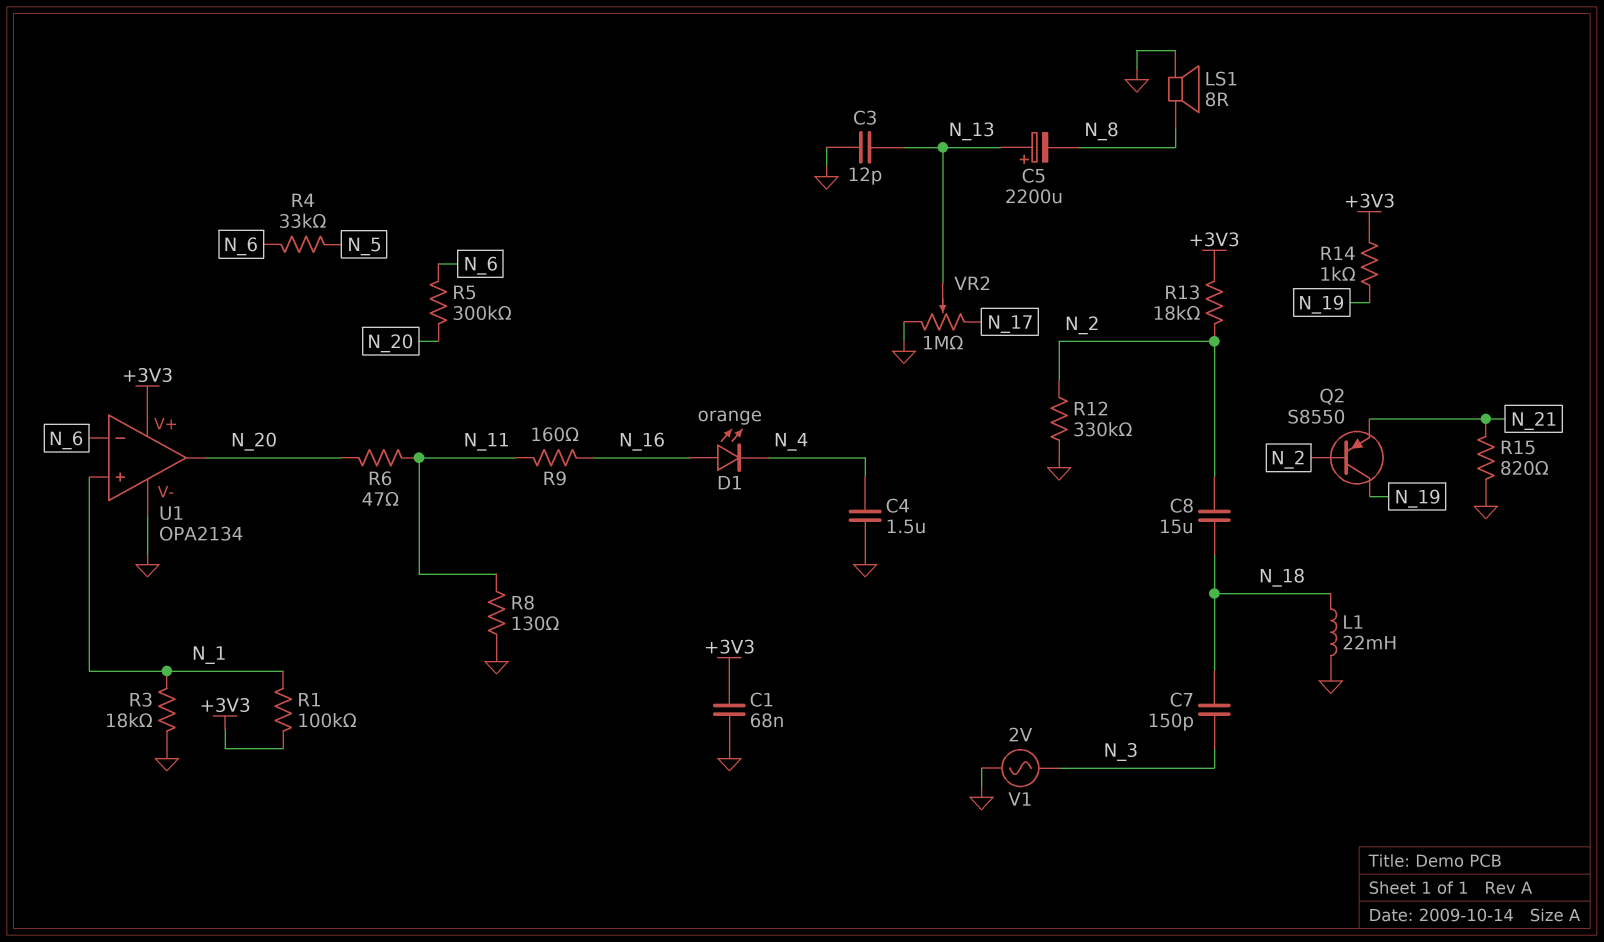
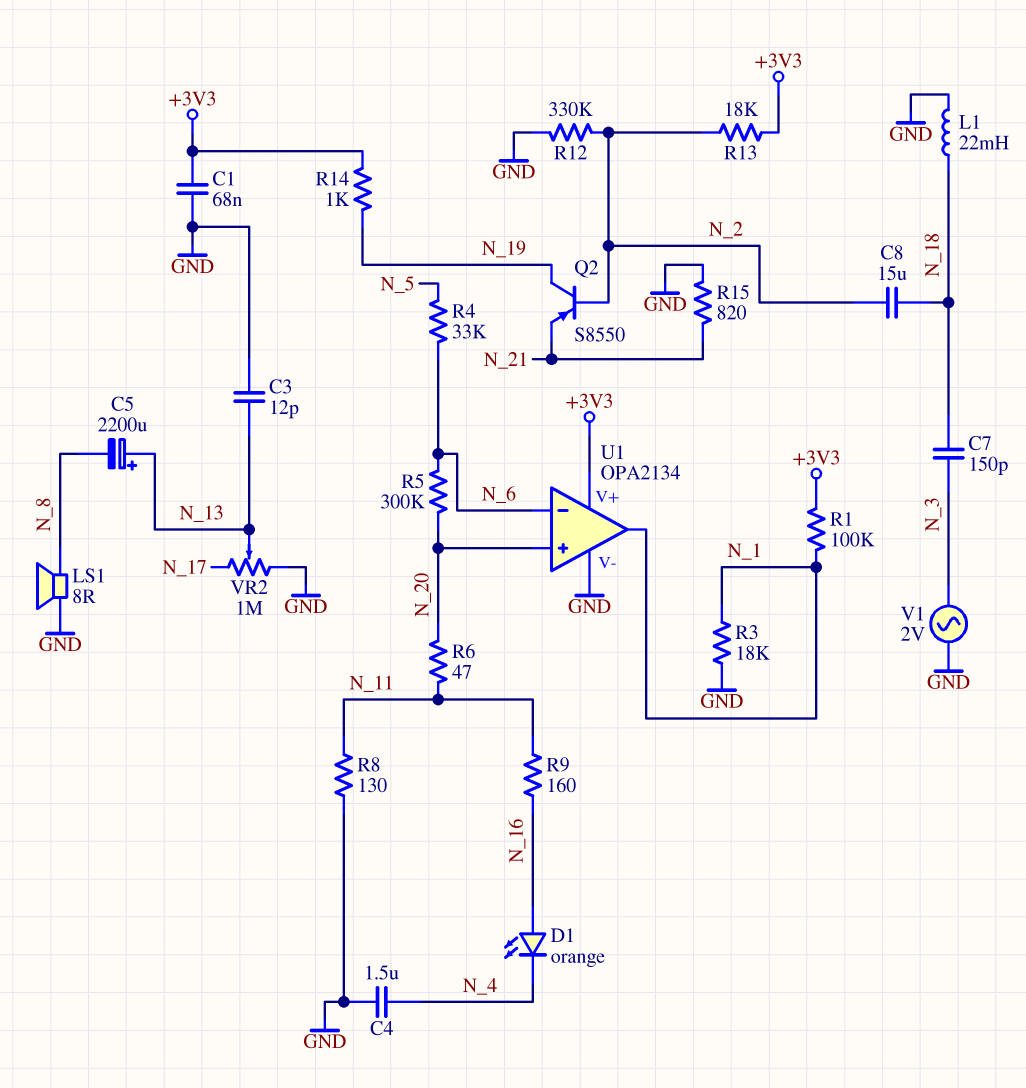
U1 pin in+: N_1 -> N_20
U1 pin out: N_20 -> N_1

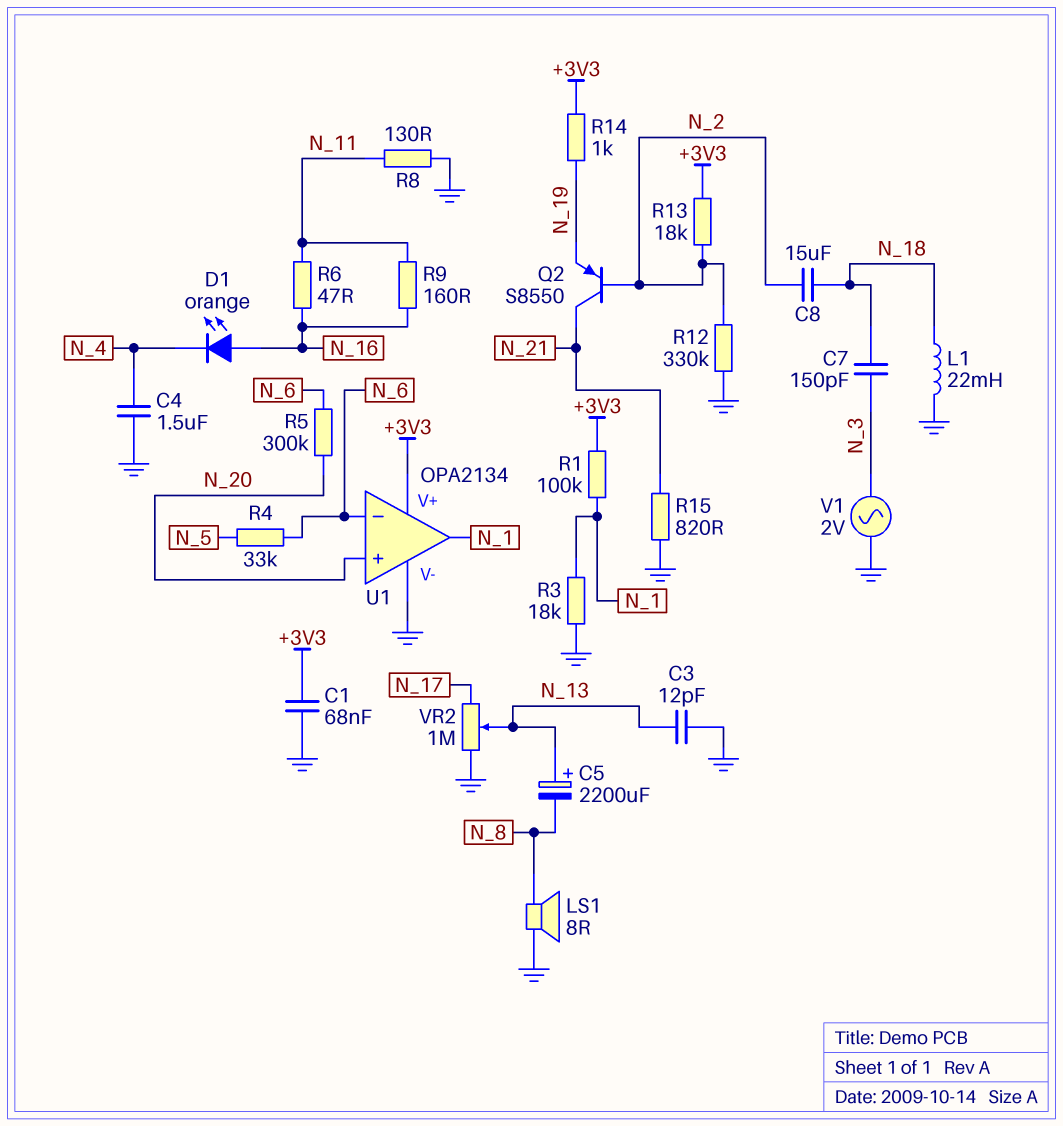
Q2: PNP S8550 (B N_2, C N_19, E N_21) -> PNP S8550 (B N_2, C N_21, E N_19)
R6: 47 (N_11, N_20) -> 47 (N_11, N_16)

